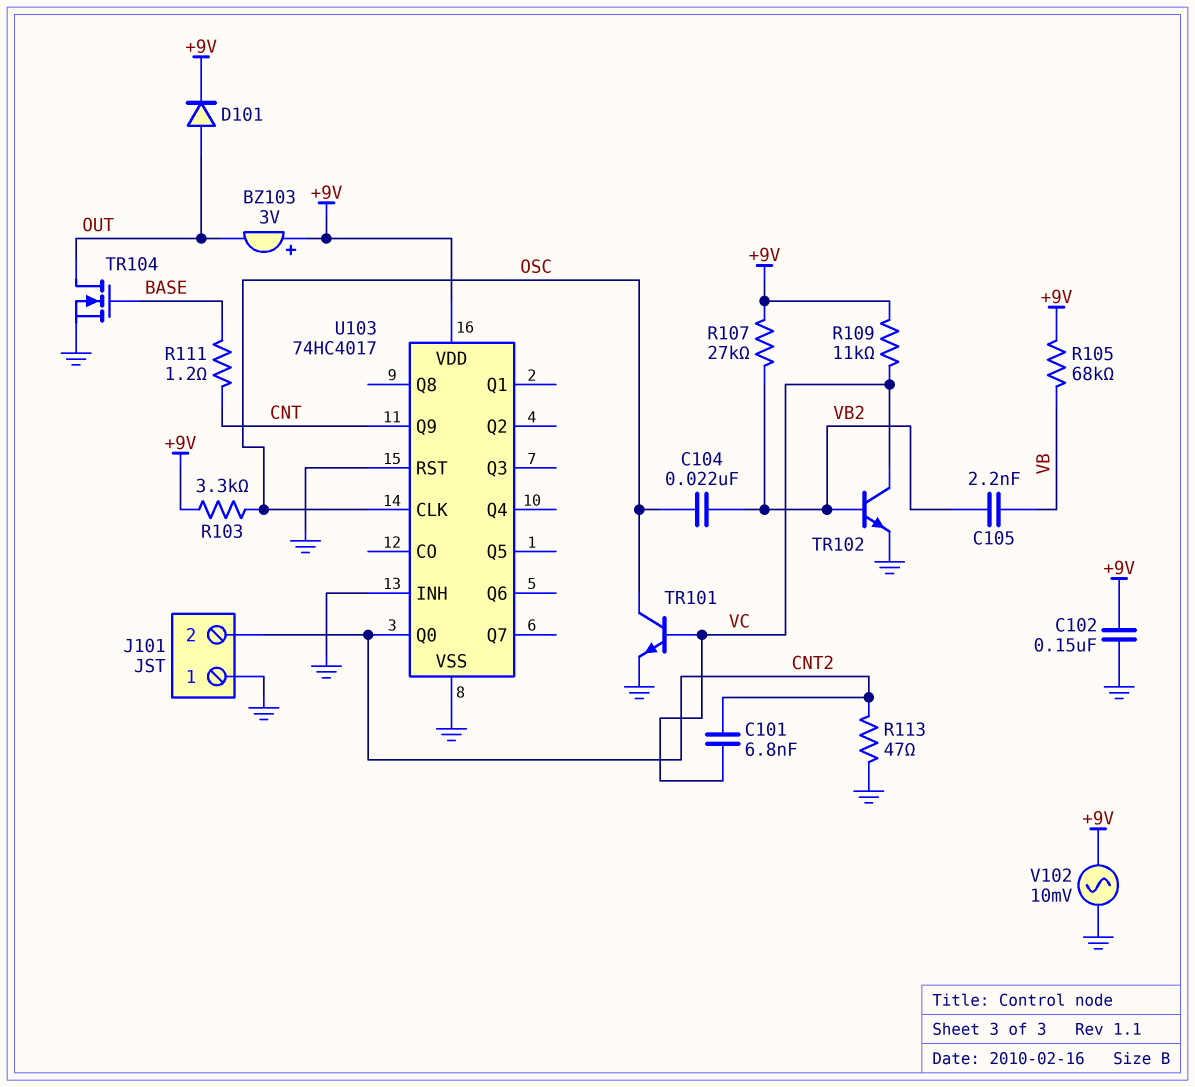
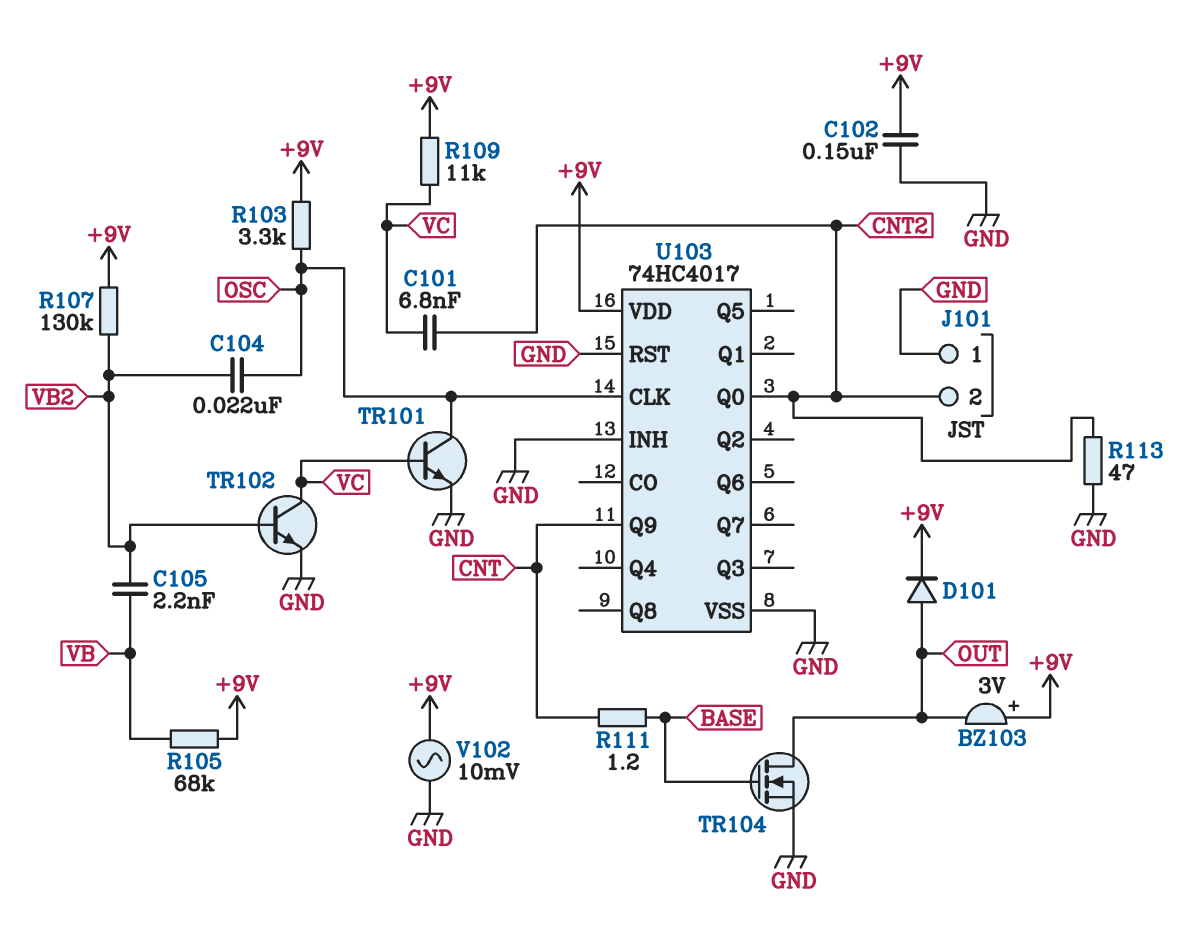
R107: 27k (+9V, VB2) -> 130k (+9V, VB2)

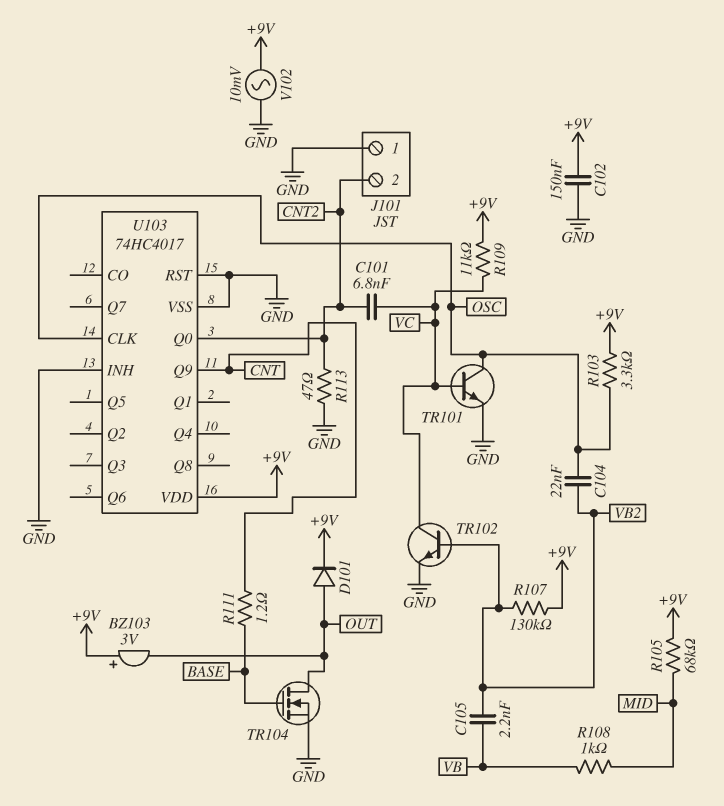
R105: 68k (+9V, VB) -> 68k (+9V, MID)
R108: none -> 1k (MID, VB)

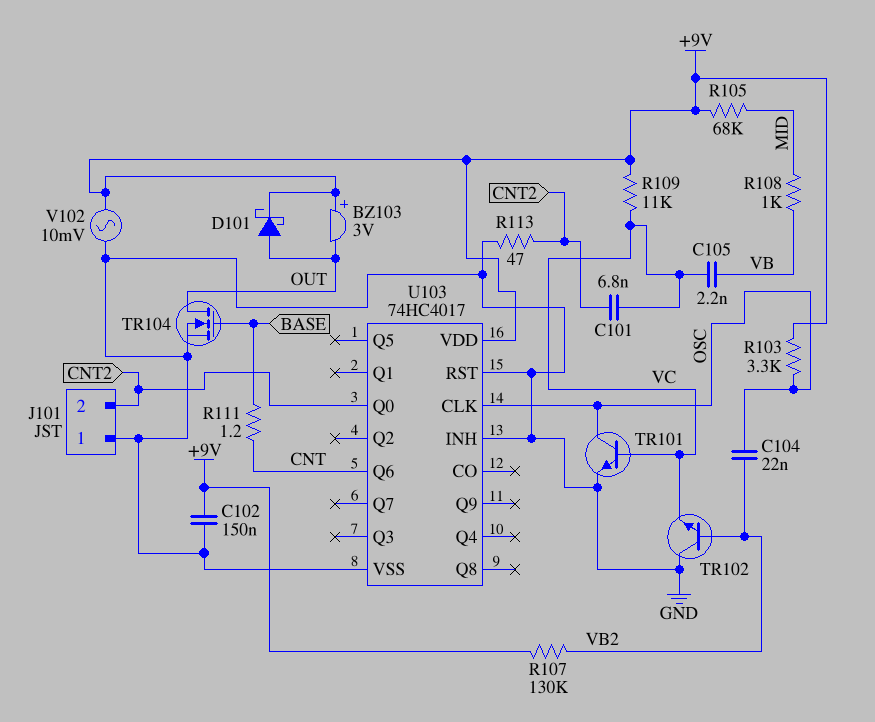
C105: 2.2nF (VB, VB2) -> 2.2nF (VB, VC)
D101: diode (A OUT, K +9V) -> schottky (A OUT, K +9V)
TR102: NPN (B VB2, C VC, E GND) -> NPN (B VB2, C GND, E VC)
U103 pin Q6: none -> CNT
U103 pin Q9: CNT -> none

